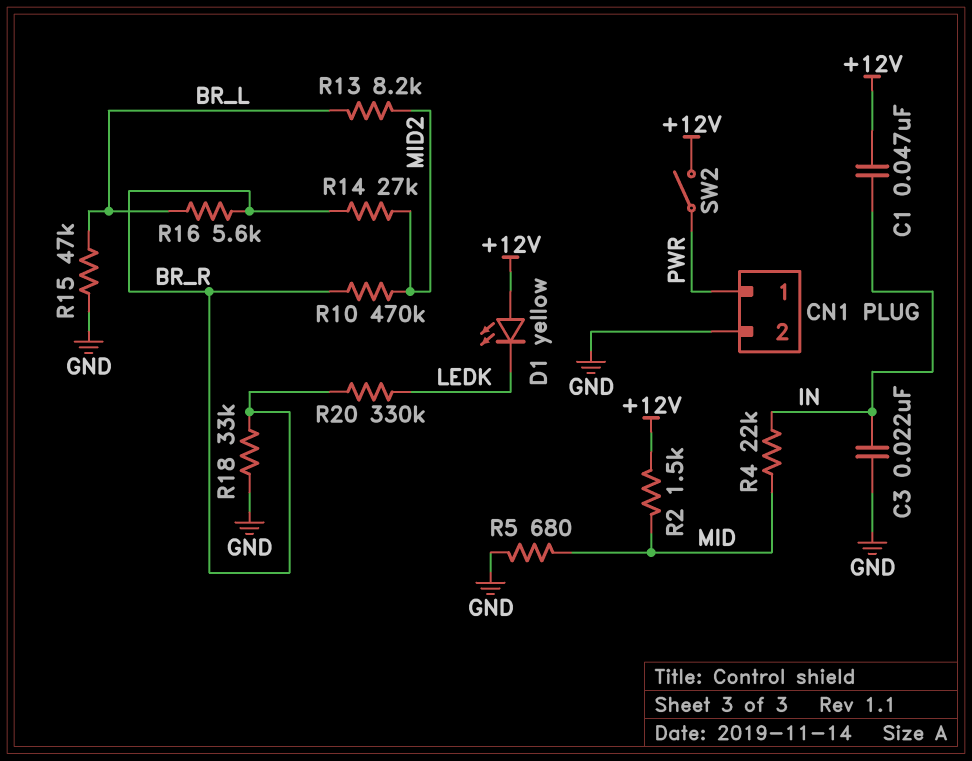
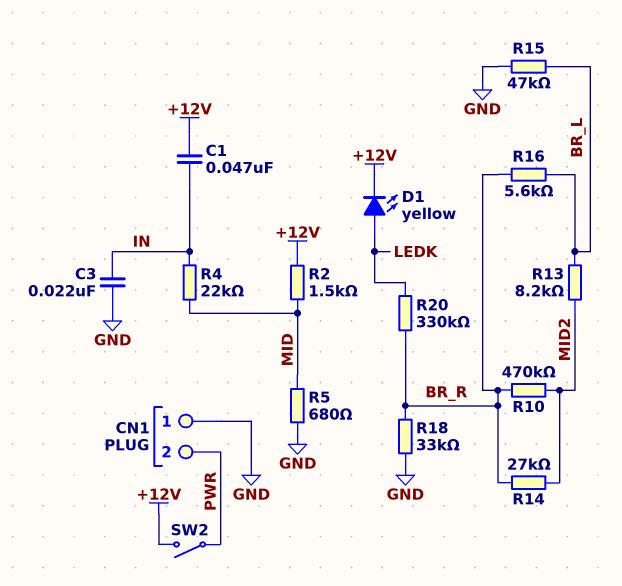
CN1 pin 1: PWR -> GND
CN1 pin 2: GND -> PWR
D1: LED yellow (A +12V, K LEDK) -> LED yellow (A LEDK, K +12V)

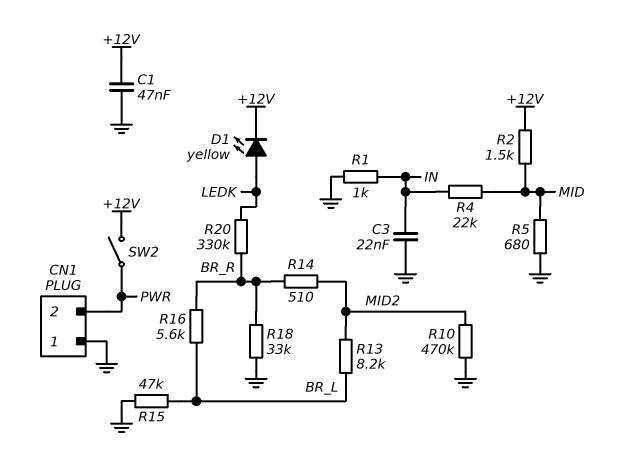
C1: 47nF (+12V, IN) -> 47nF (+12V, GND)
R1: none -> 1k (GND, IN)
R10: 470k (BR_R, MID2) -> 470k (GND, MID2)
R14: 27k (BR_R, MID2) -> 510 (BR_R, MID2)

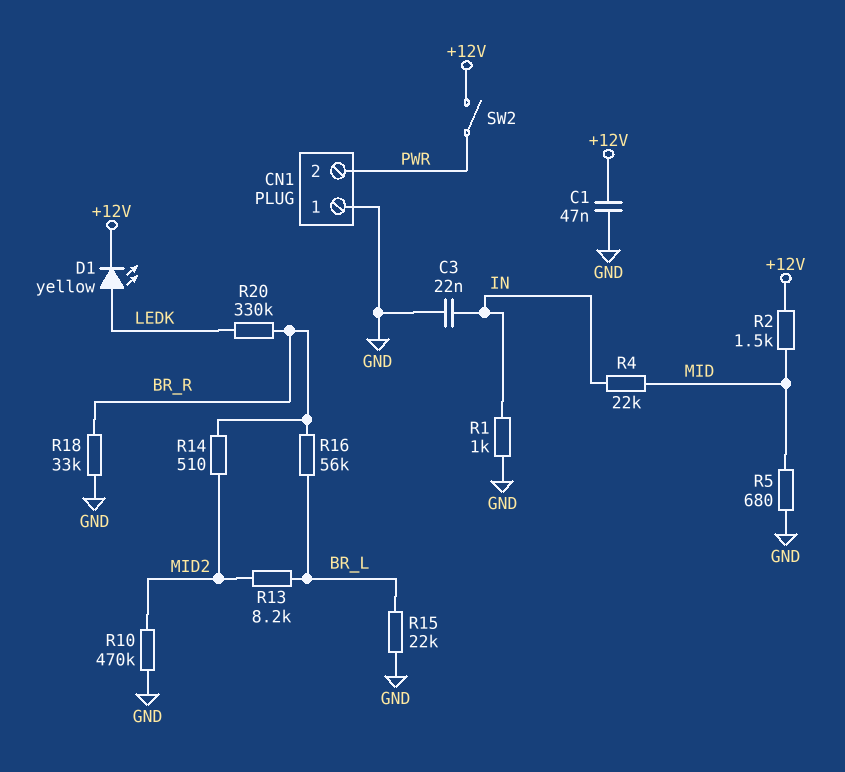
R15: 47k (BR_L, GND) -> 22k (BR_L, GND)
R16: 5.6k (BR_L, BR_R) -> 56k (BR_L, BR_R)

